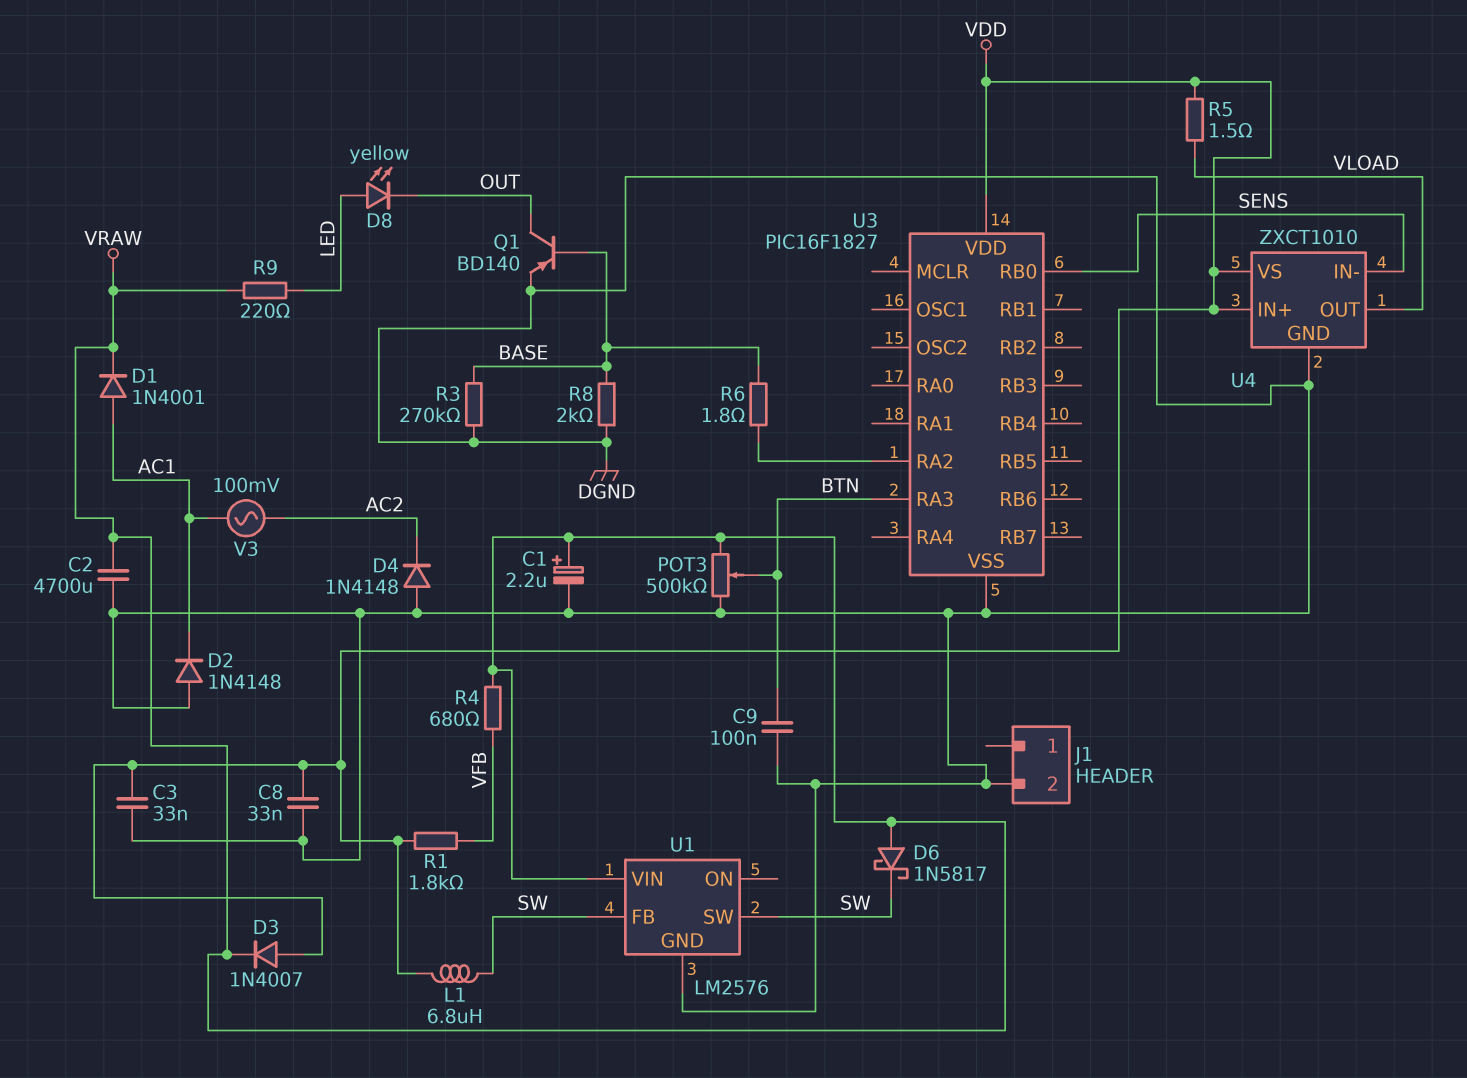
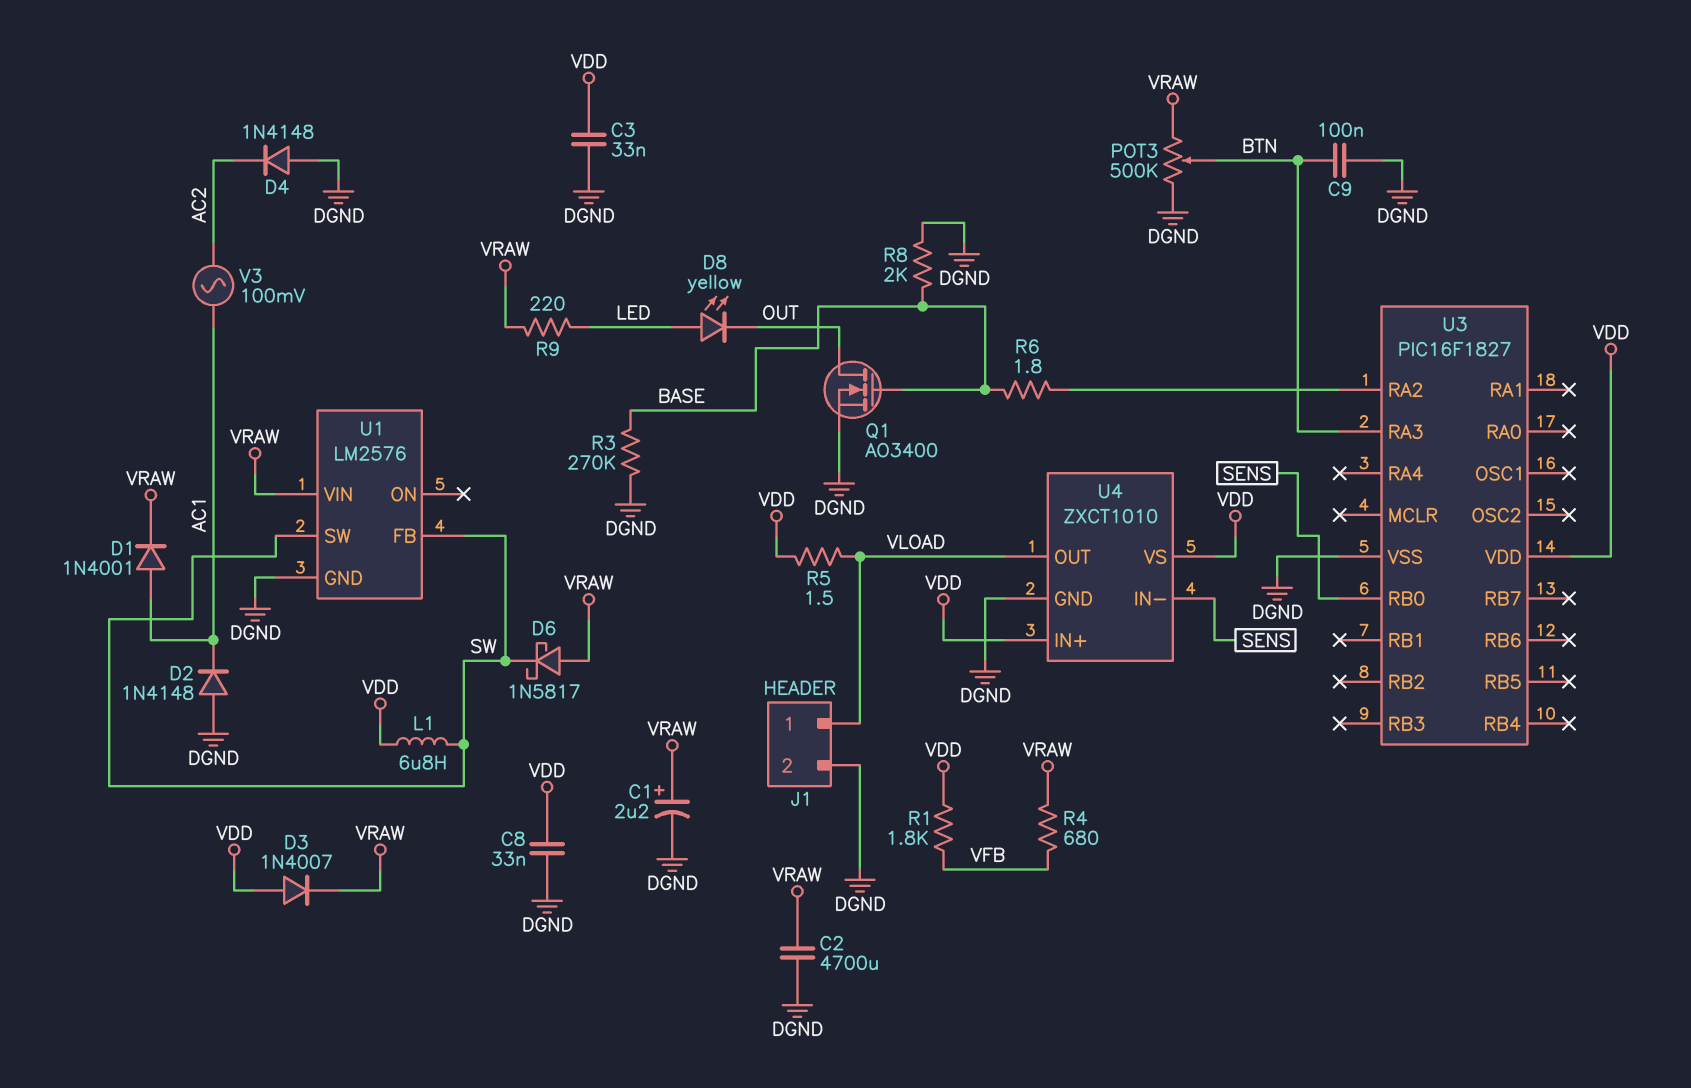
J1 pin 1: none -> VLOAD
Q1: PNP BD140 (B BASE, C OUT, E DGND) -> NMOS AO3400 (G BASE, D OUT, S DGND)

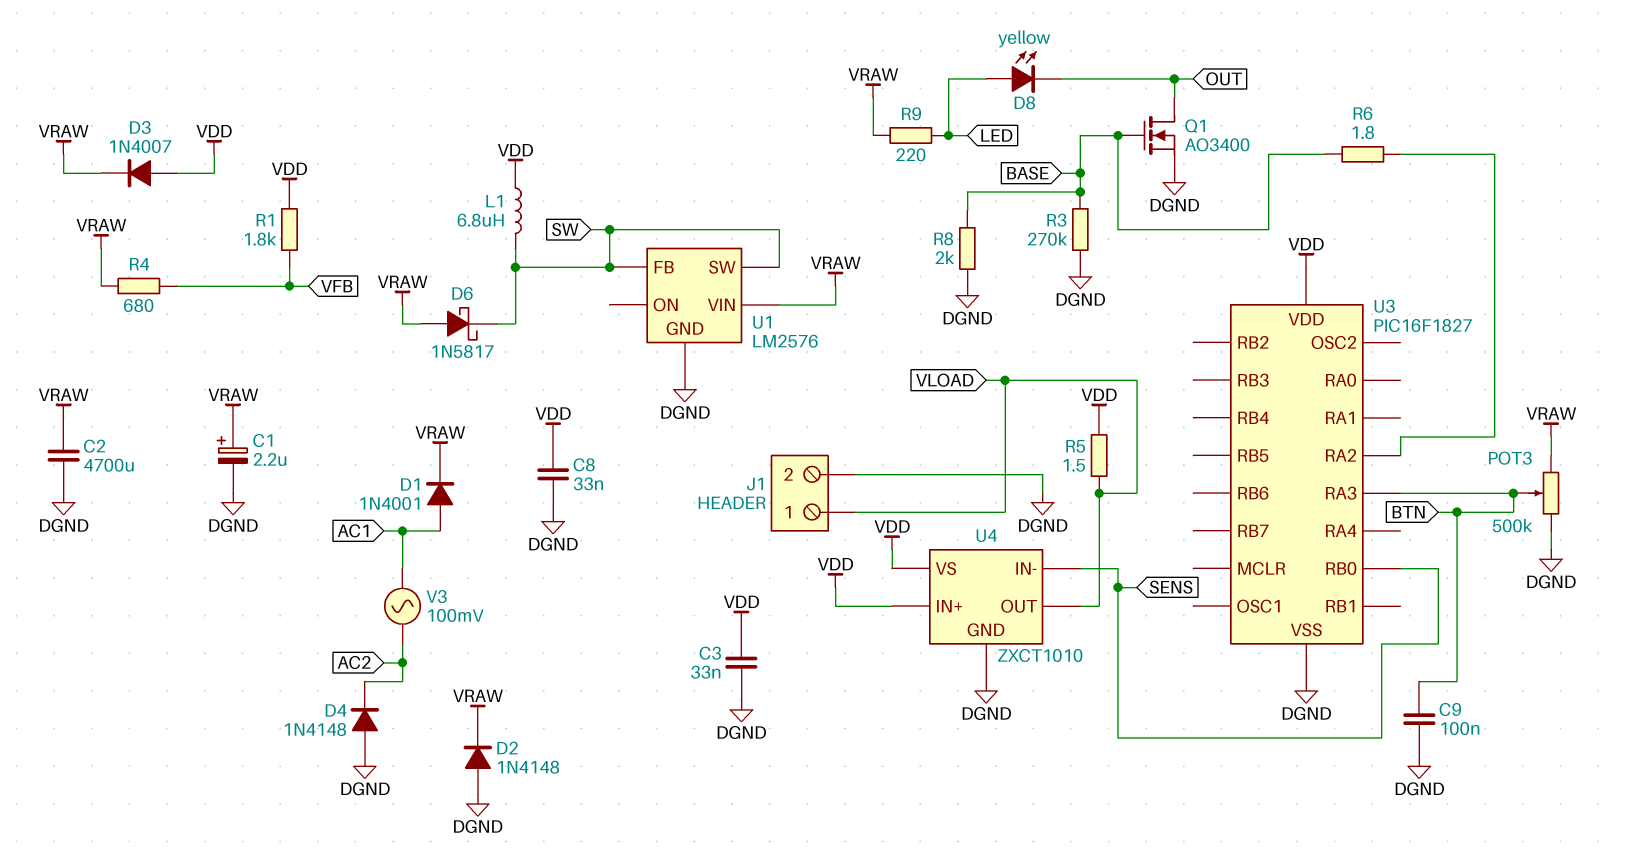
D2: diode 1N4148 (A DGND, K AC1) -> diode 1N4148 (A DGND, K VRAW)

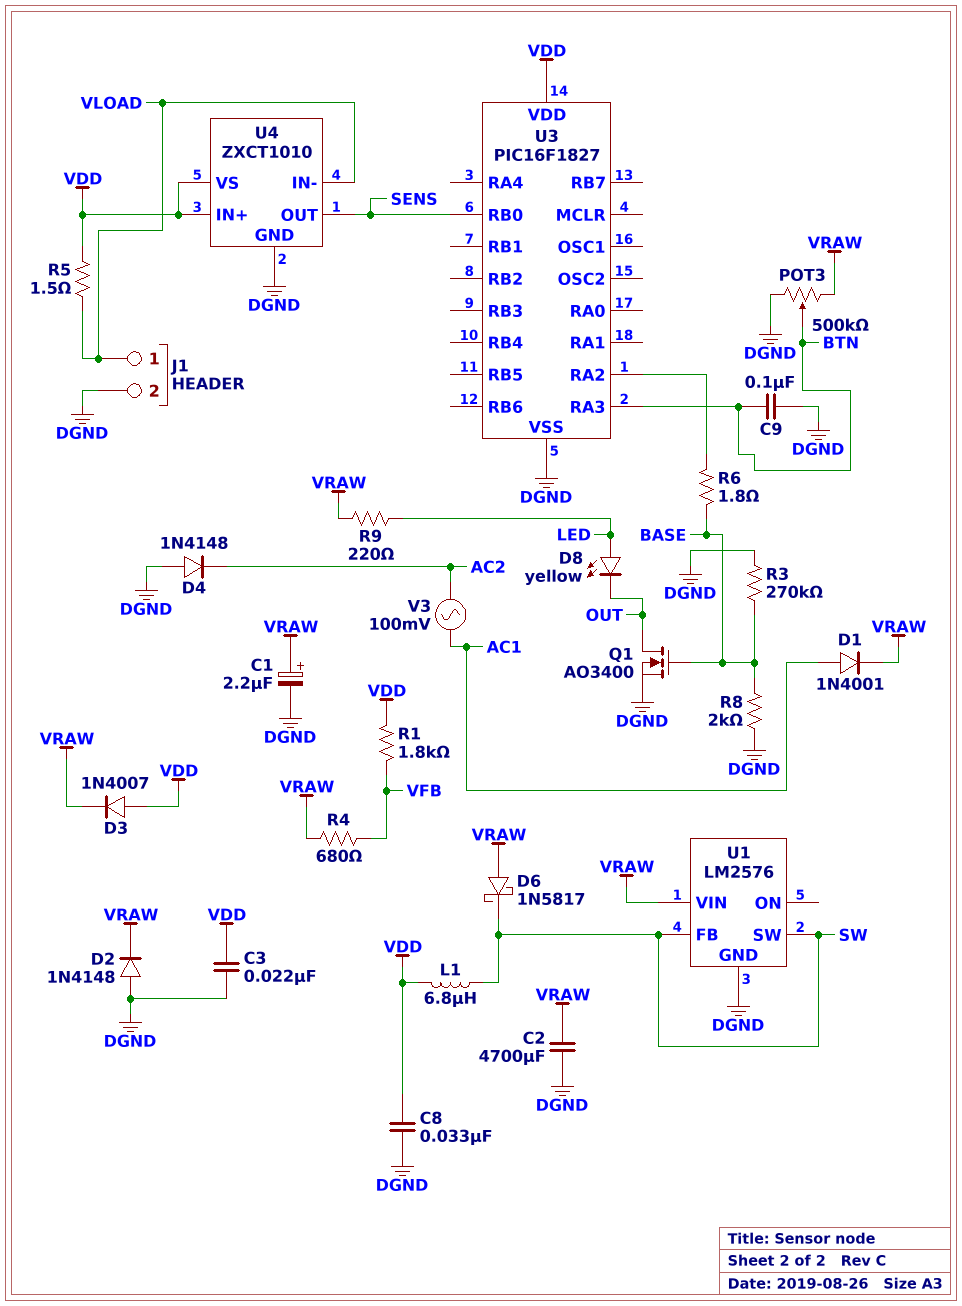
C3: 33nF (DGND, VDD) -> 22nF (DGND, VDD)
U4 pin IN-: SENS -> VLOAD
U4 pin OUT: VLOAD -> SENS

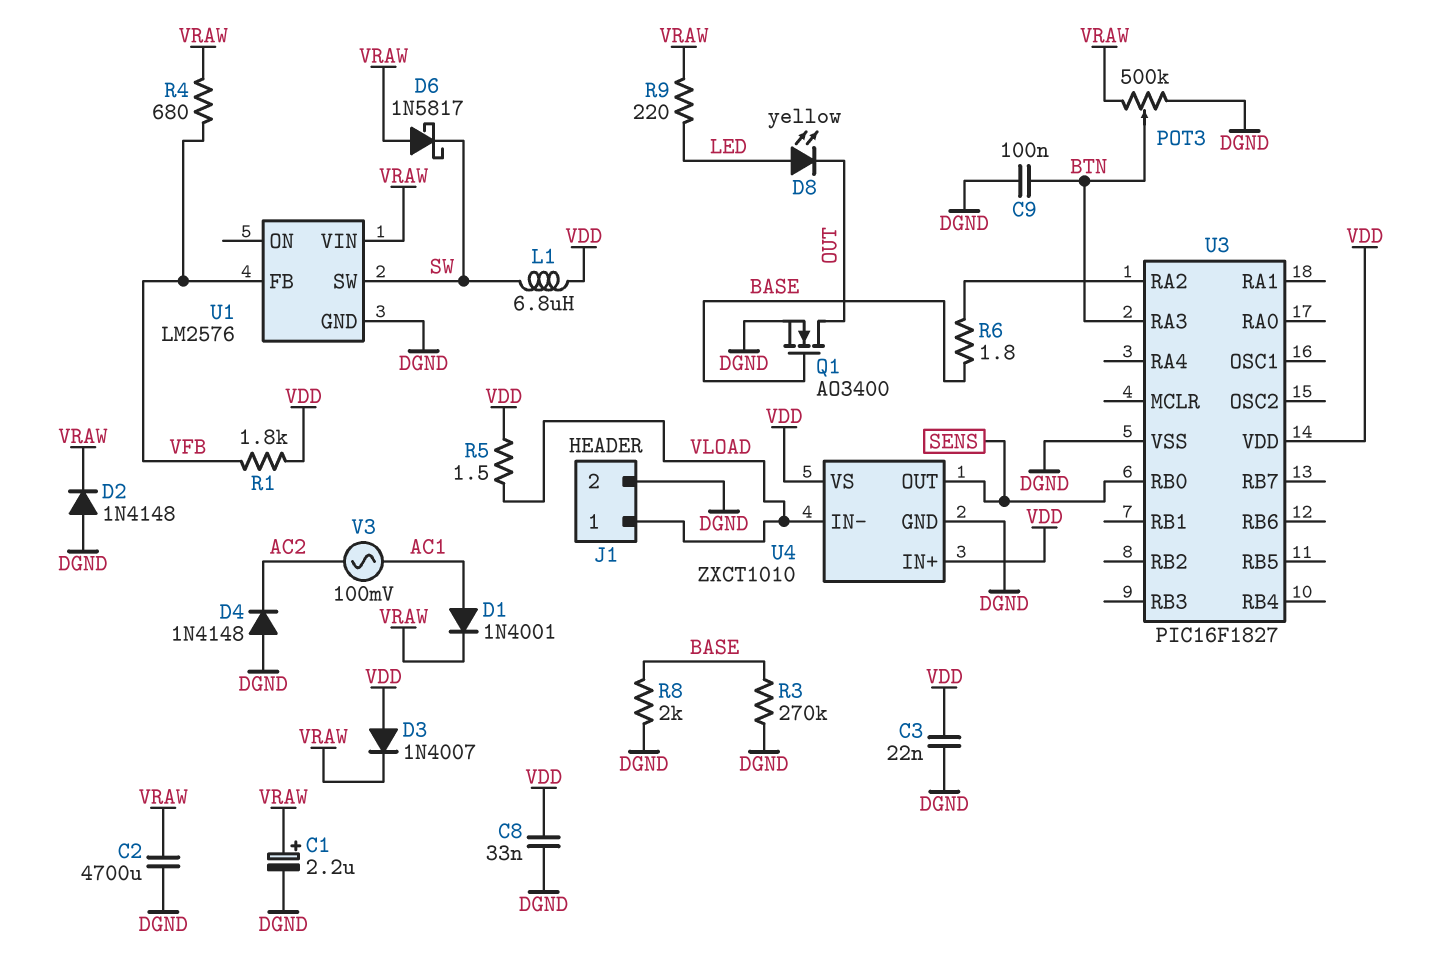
U1 pin FB: SW -> VFB

